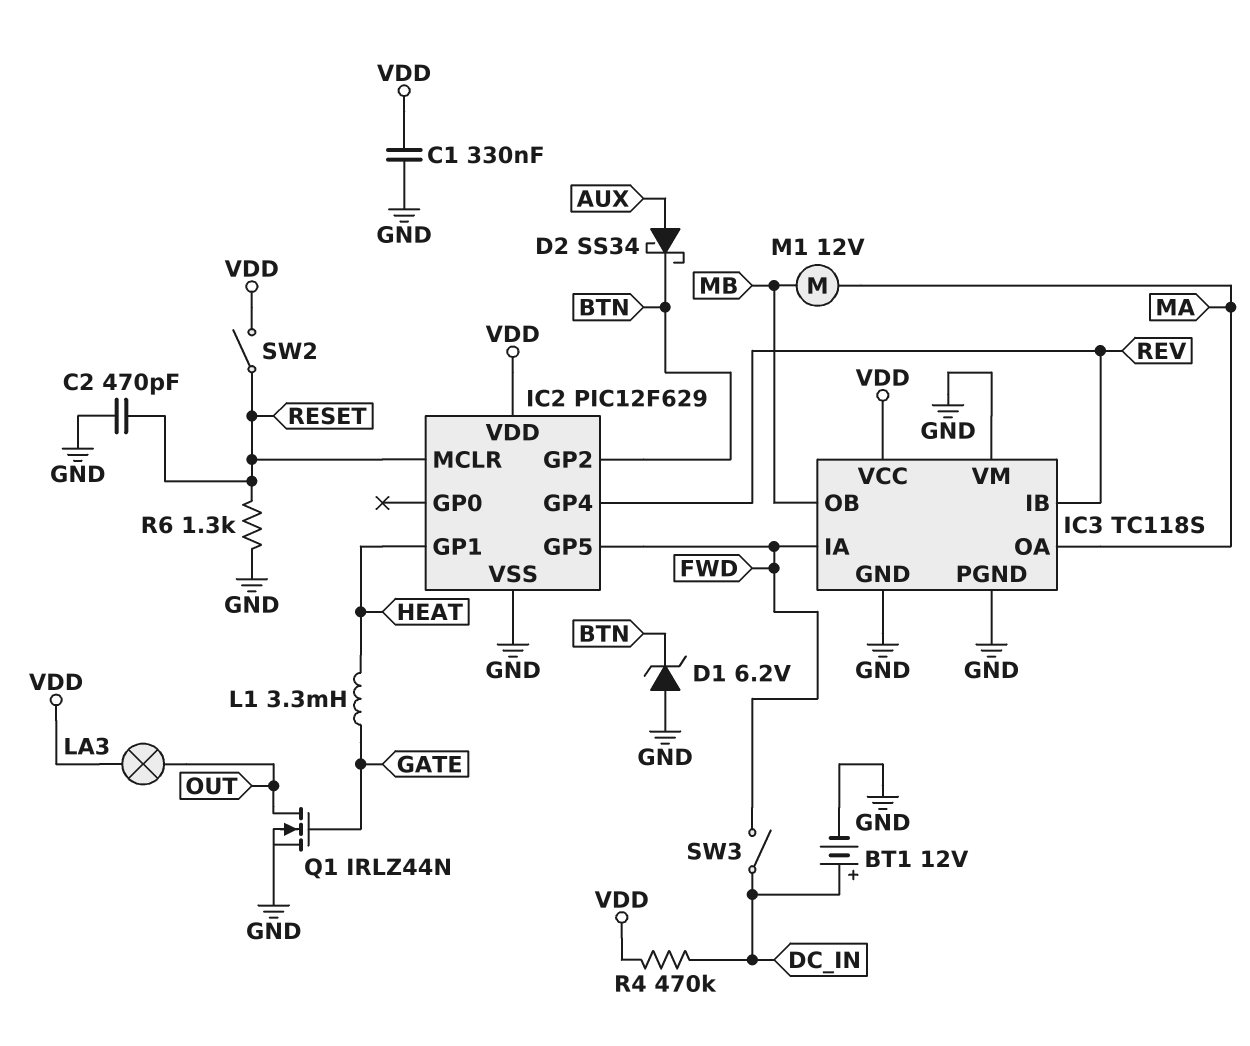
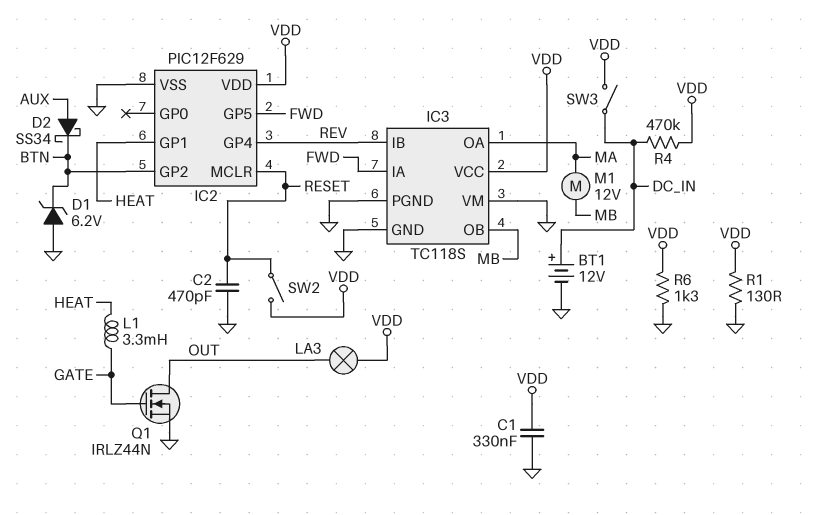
R1: none -> 130 (GND, VDD)
R6: 1.3k (GND, RESET) -> 1.3k (GND, VDD)
SW3: switch (DC_IN, FWD) -> switch (DC_IN, VDD)

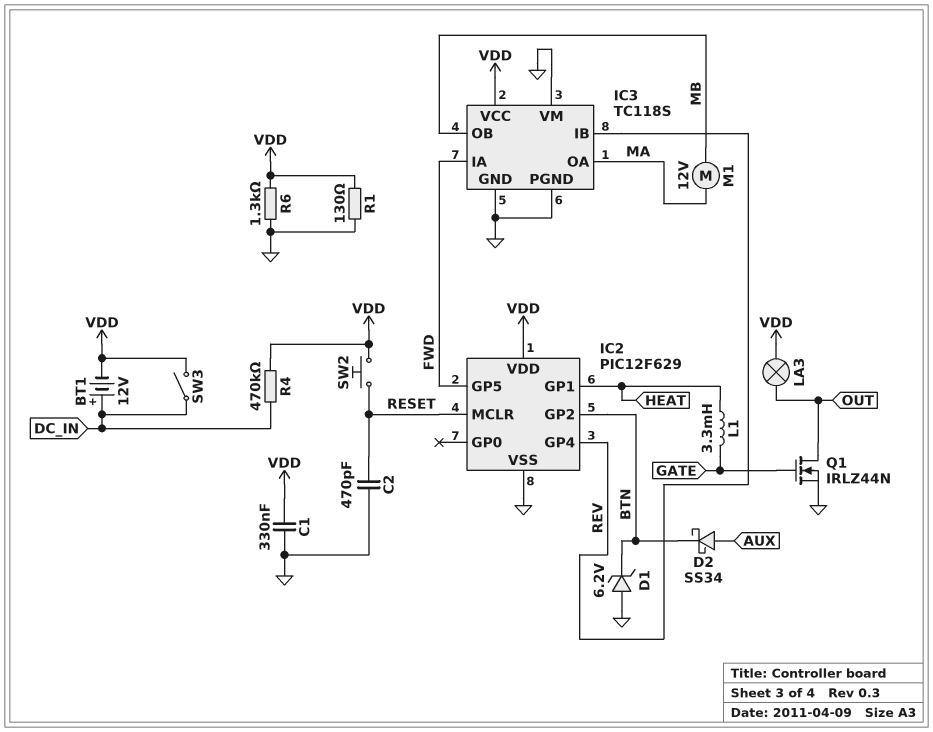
BT1: 12V (plus DC_IN, minus GND) -> 12V (plus DC_IN, minus VDD)
SW2: switch (RESET, VDD) -> button (RESET, VDD)

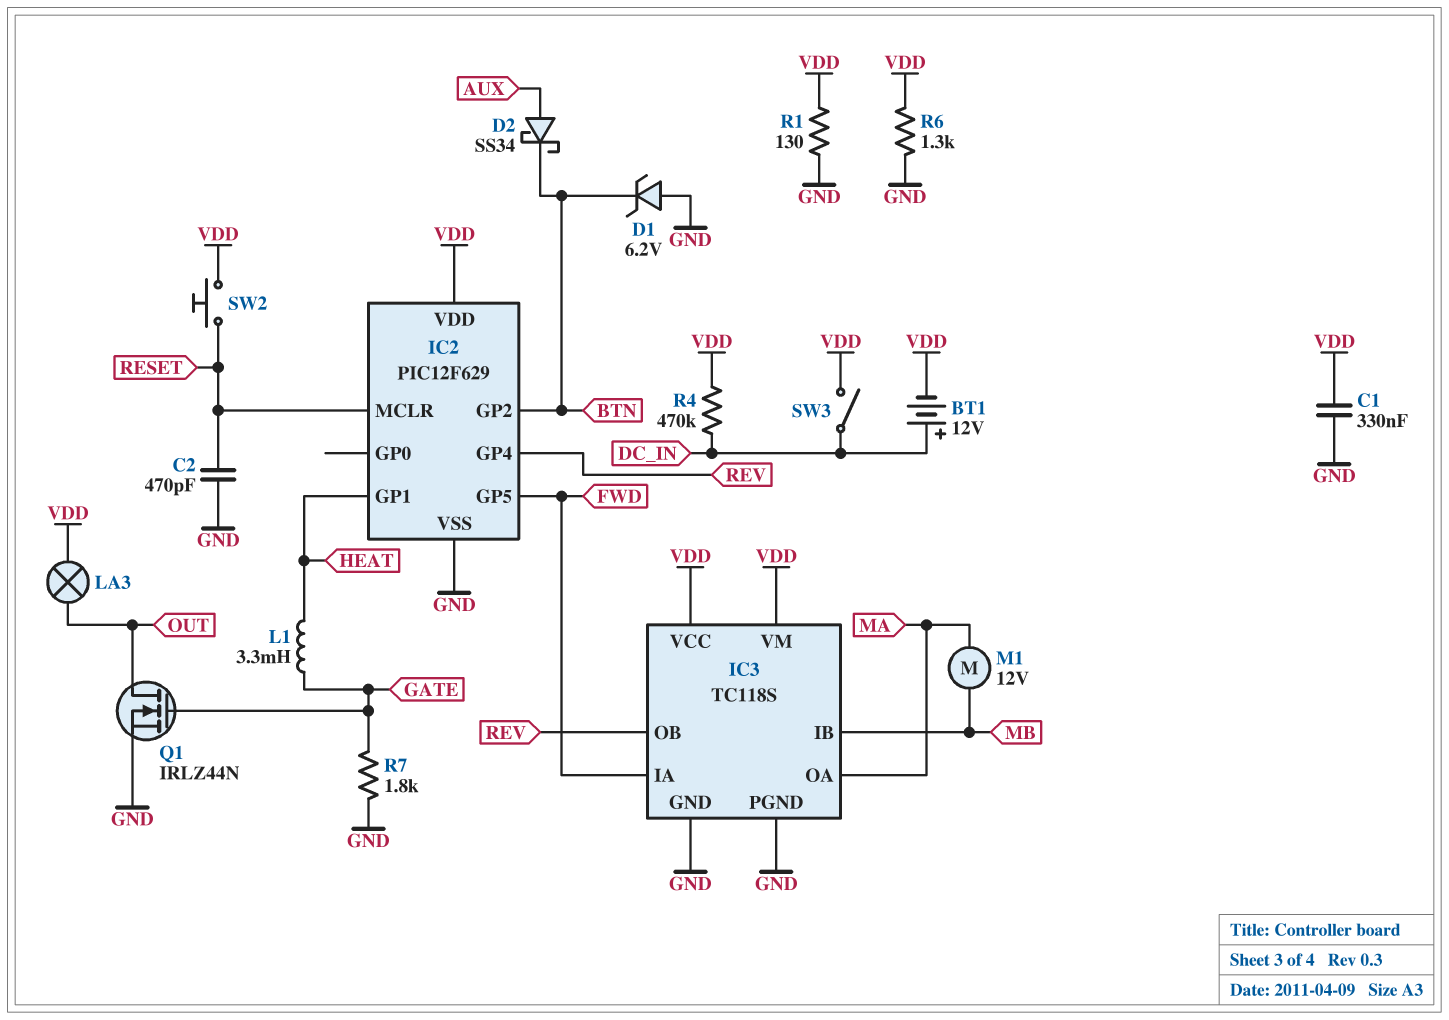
IC3 pin IB: REV -> MB
IC3 pin OB: MB -> REV
IC3 pin VM: GND -> VDD
R7: none -> 1.8k (GATE, GND)

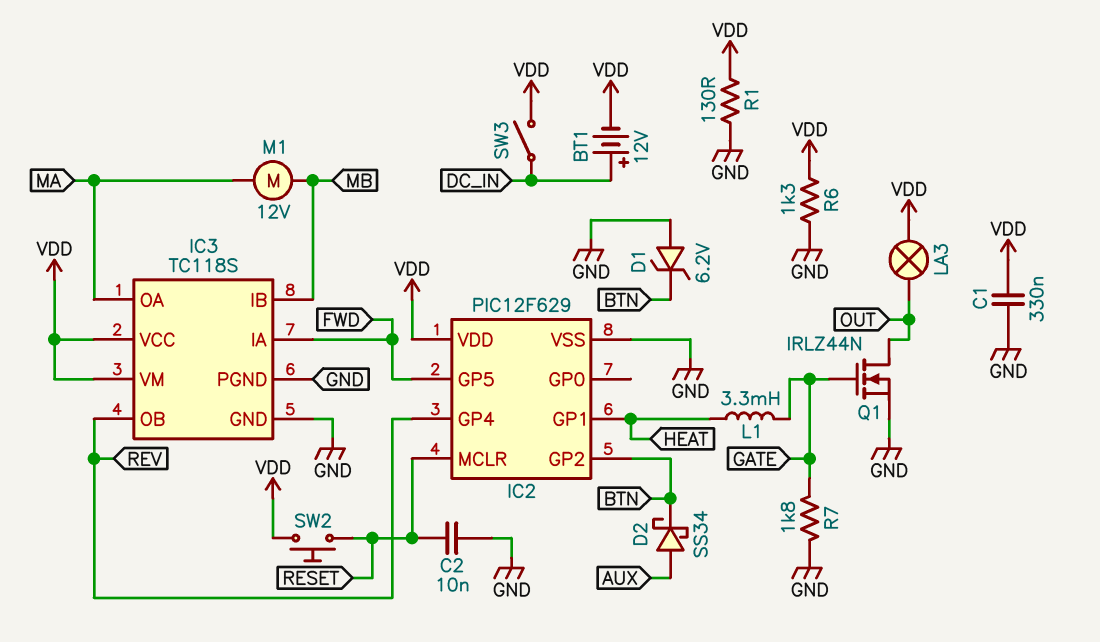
C2: 470pF (GND, RESET) -> 10nF (GND, RESET)
R4: 470k (DC_IN, VDD) -> none

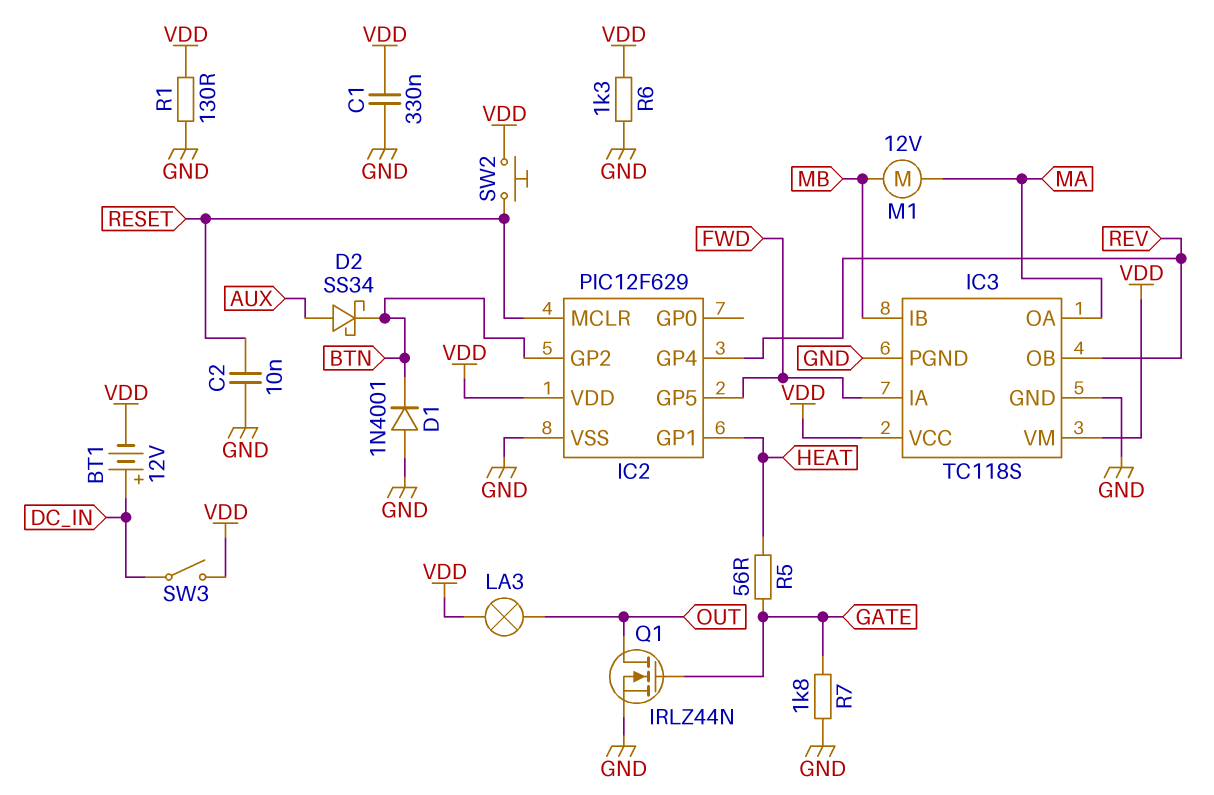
D1: zener 6.2V (A GND, K BTN) -> diode 1N4001 (A GND, K BTN)
L1: 3.3mH (GATE, HEAT) -> none
R5: none -> 56 (GATE, HEAT)

